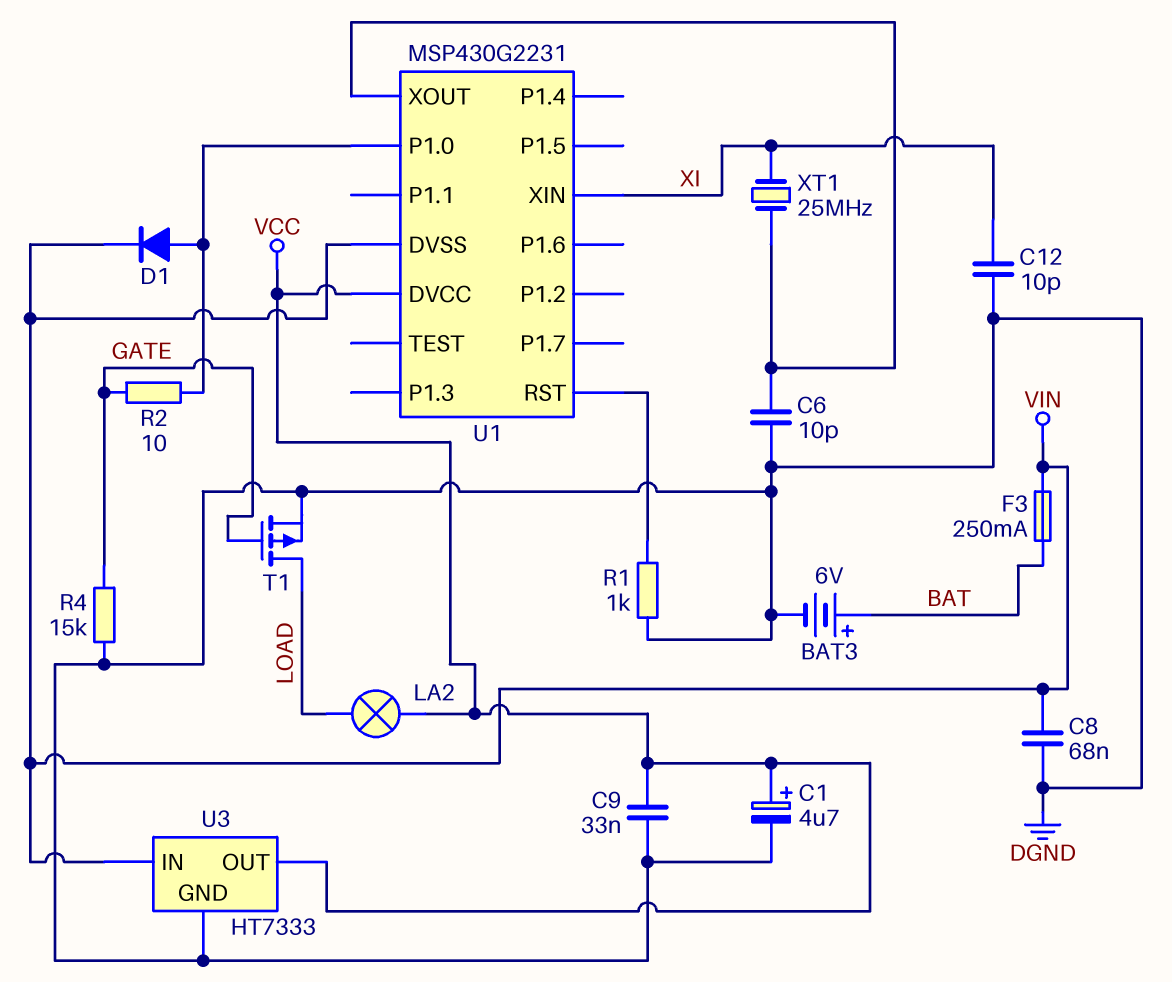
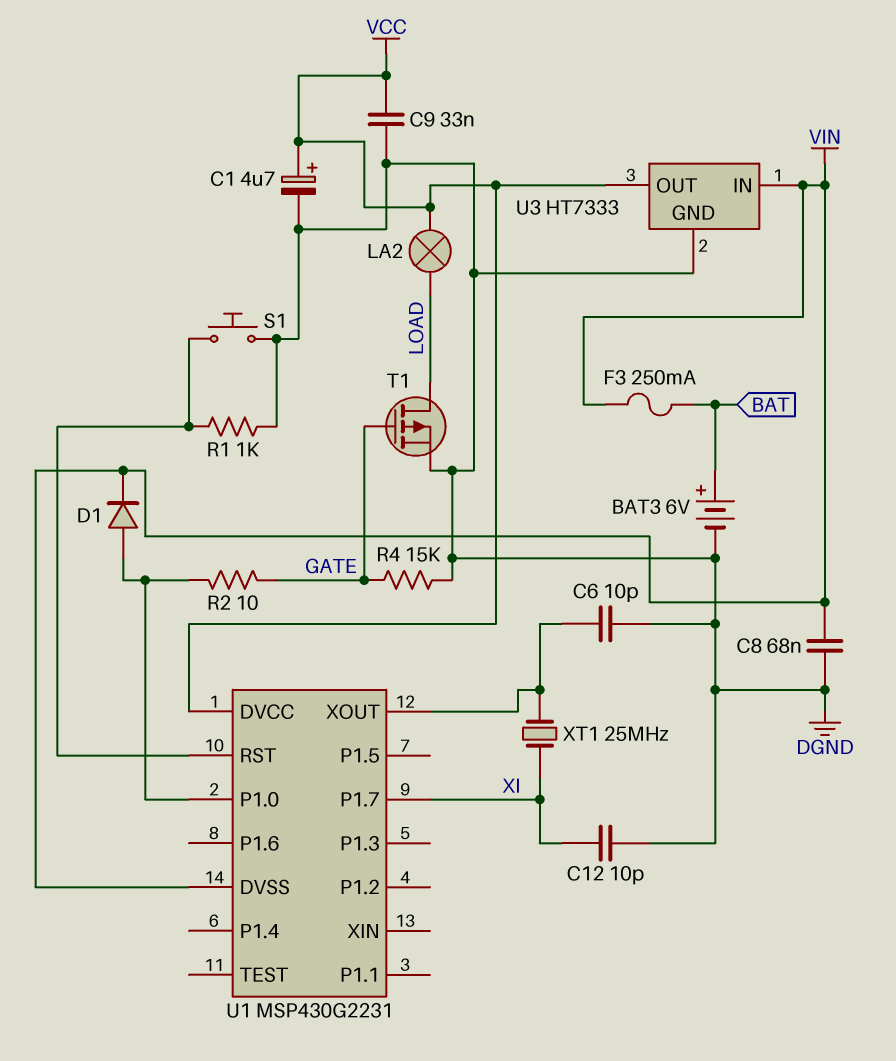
S1: none -> button (DGND, U1/RST)
U1 pin P1.7: none -> XI
U1 pin XIN: XI -> none

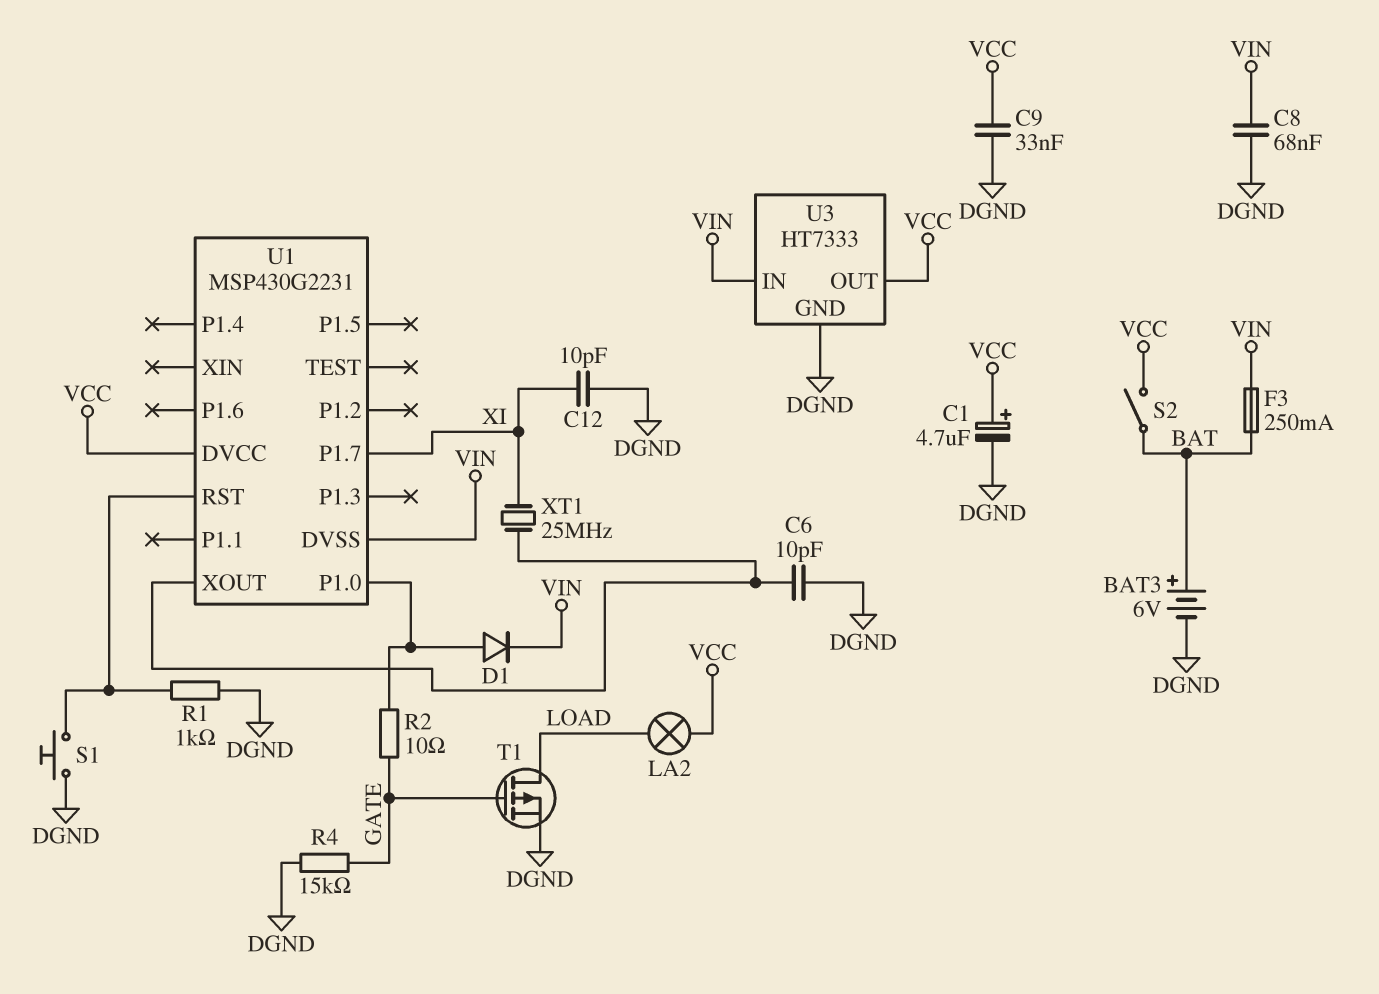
S2: none -> switch (BAT, VCC)

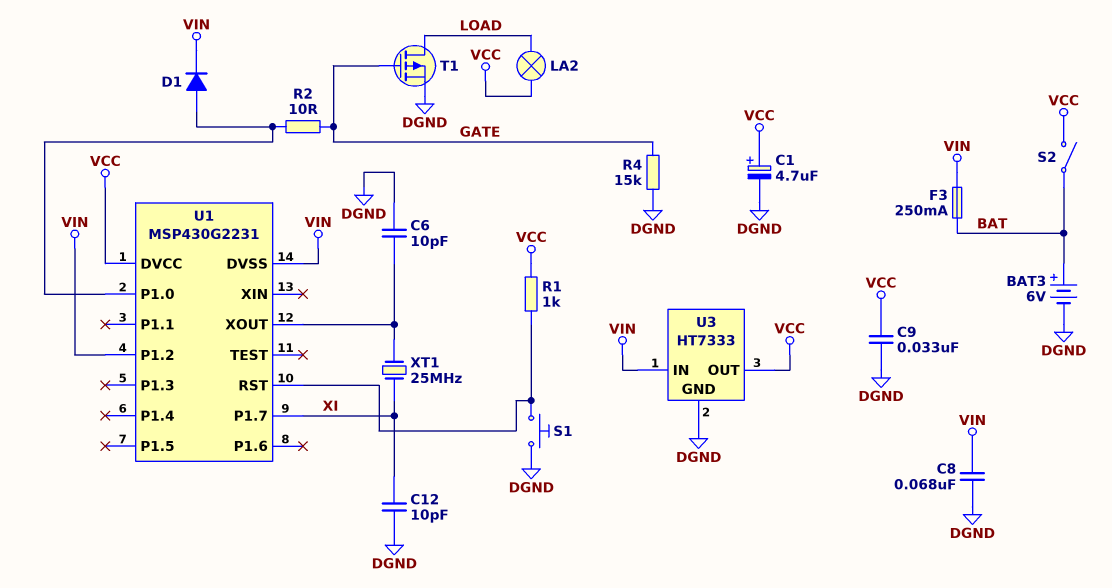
R1: 1k (DGND, U1/RST) -> 1k (U1/RST, VCC)
U1 pin P1.2: none -> VIN

